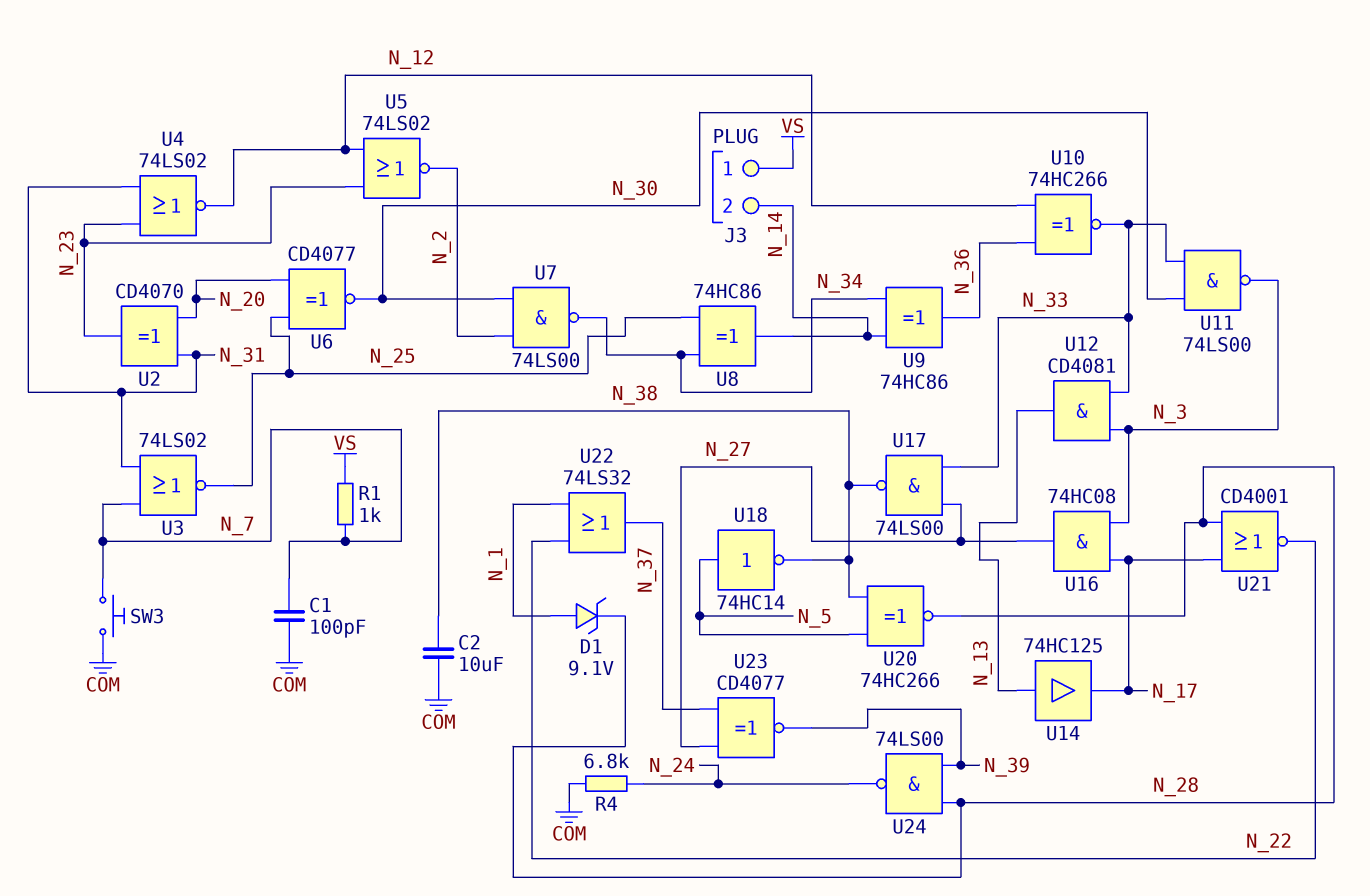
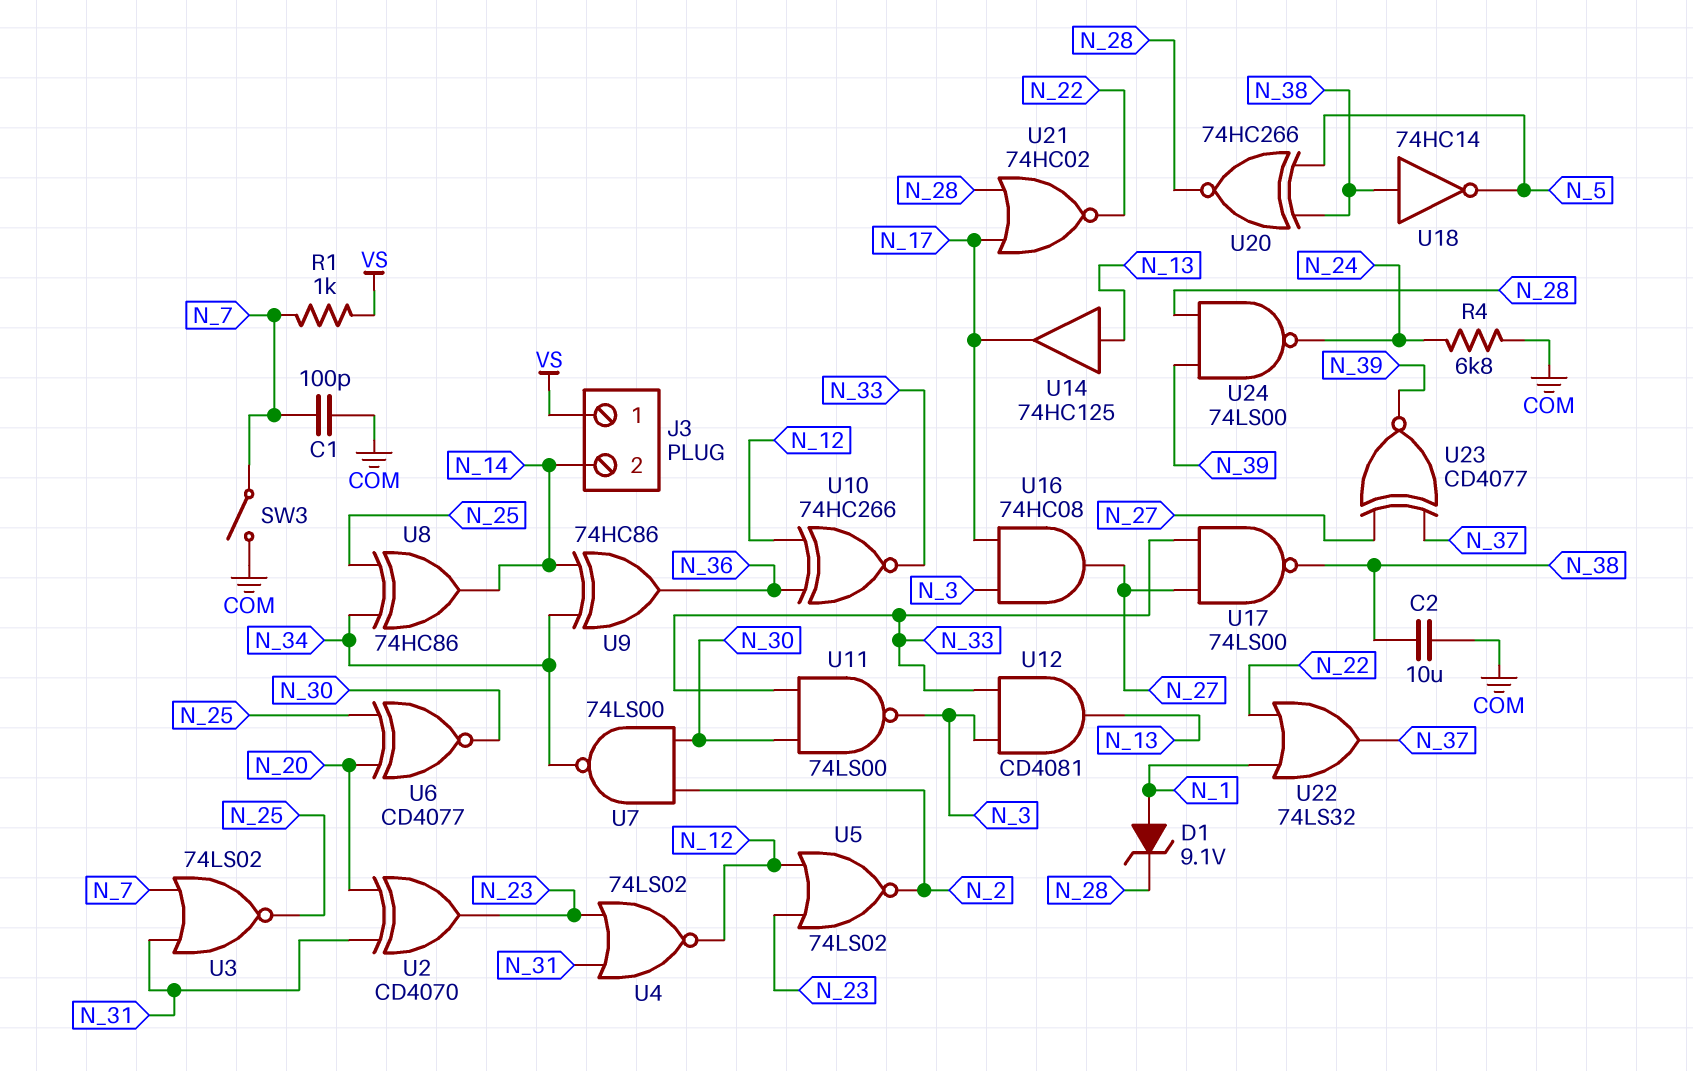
SW3: button (COM, N_7) -> switch (COM, N_7)
U18: NOT 74HC14 (in N_5, out N_38) -> NOT 74HC14 (in N_38, out N_5)
U21: NOR CD4001 (in N_17, in N_28, out N_22) -> NOR 74HC02 (in N_17, in N_28, out N_22)

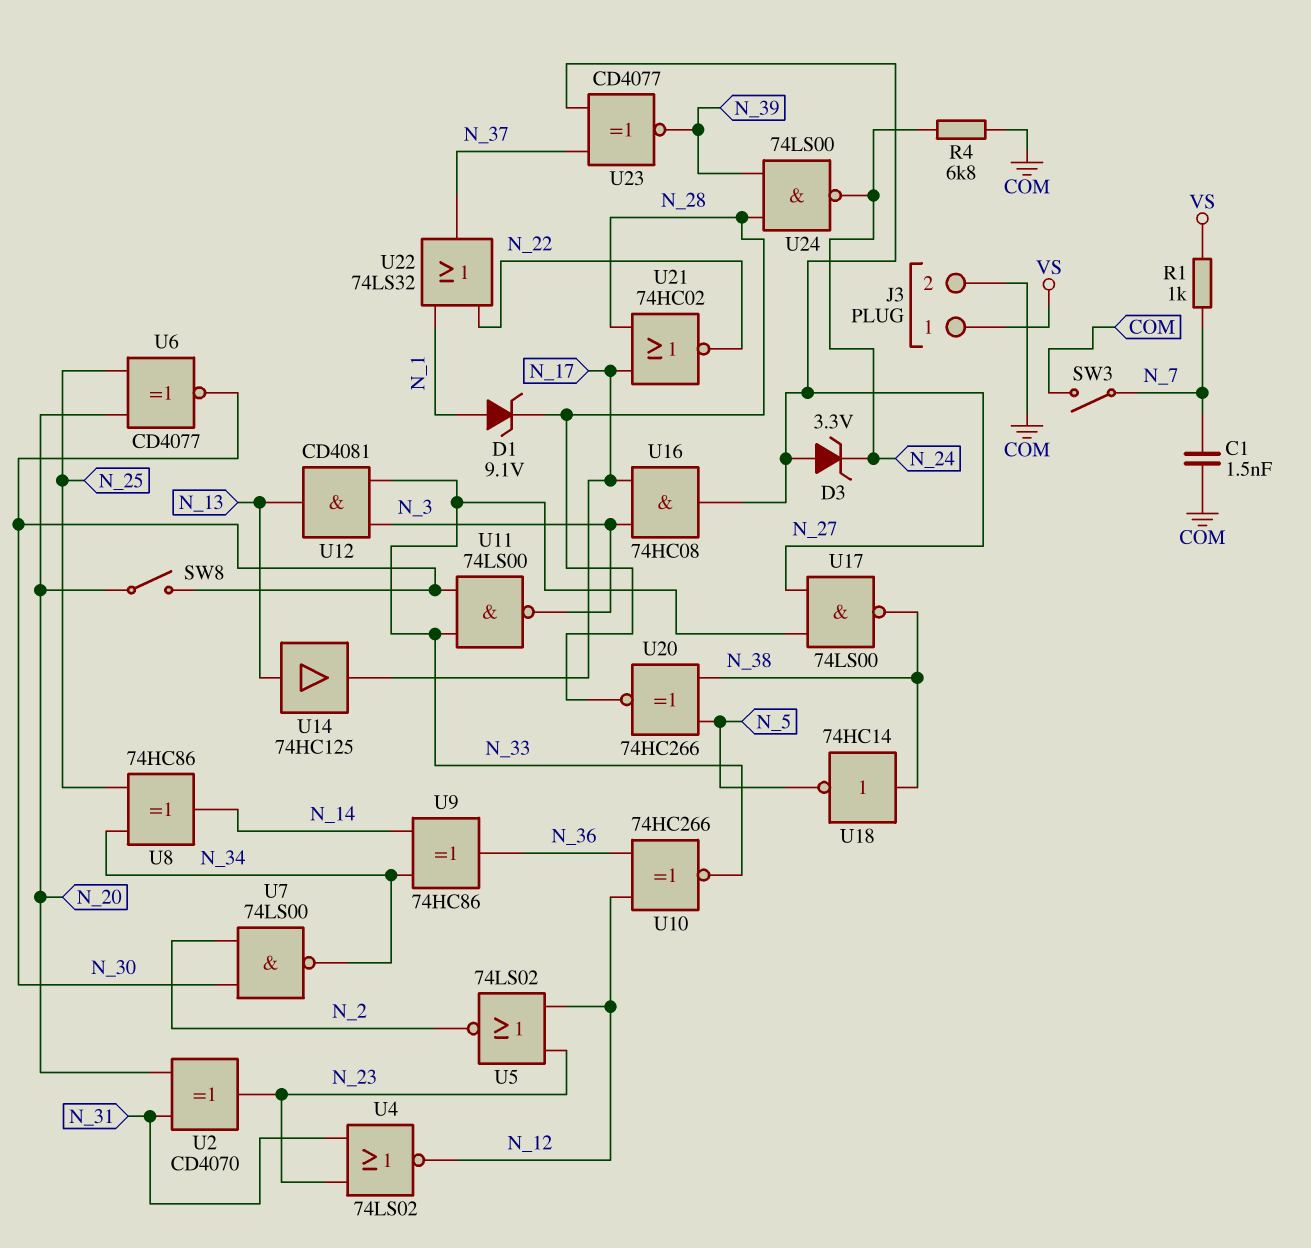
C1: 100pF (COM, N_7) -> 1.5nF (COM, N_7)
C2: 10uF (COM, N_38) -> none
D3: none -> zener 3.3V (A N_27, K N_24)
J3 pin 2: N_14 -> COM
SW8: none -> switch (N_20, N_30)
U3: NOR 74LS02 (in N_7, in N_31, out N_25) -> none

